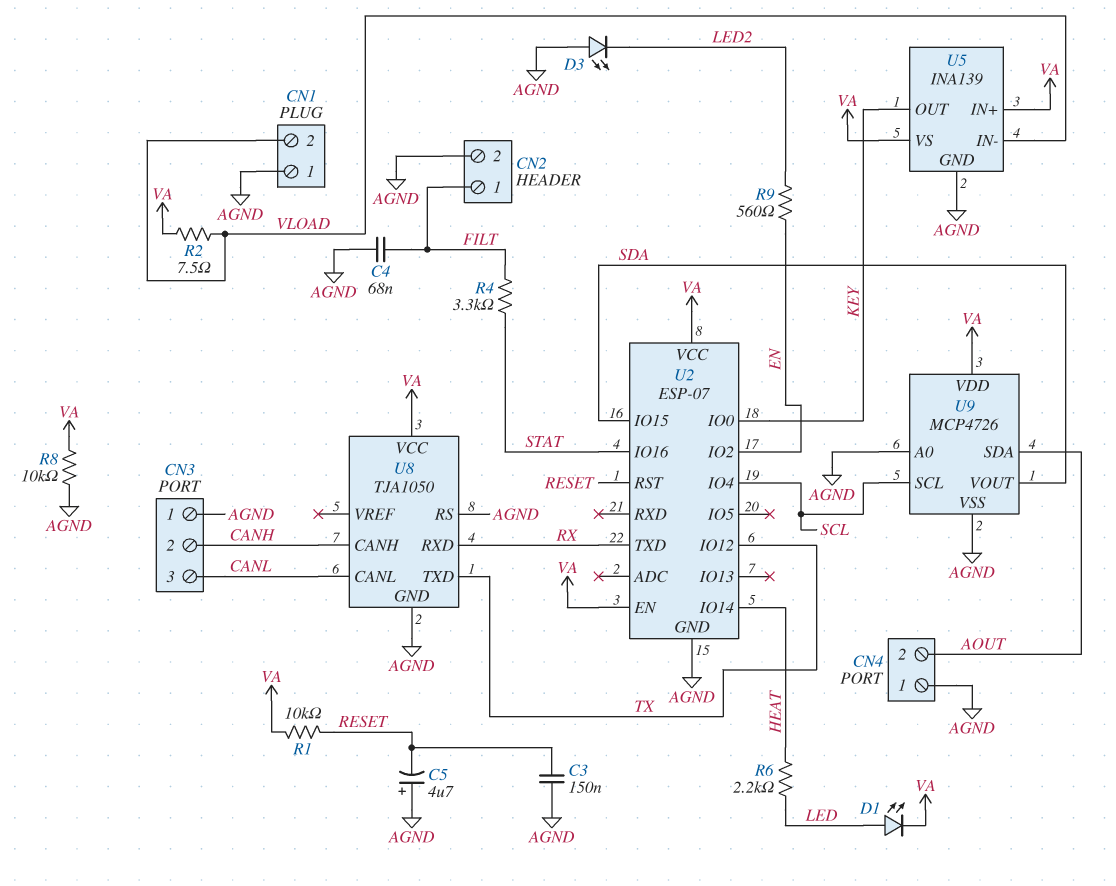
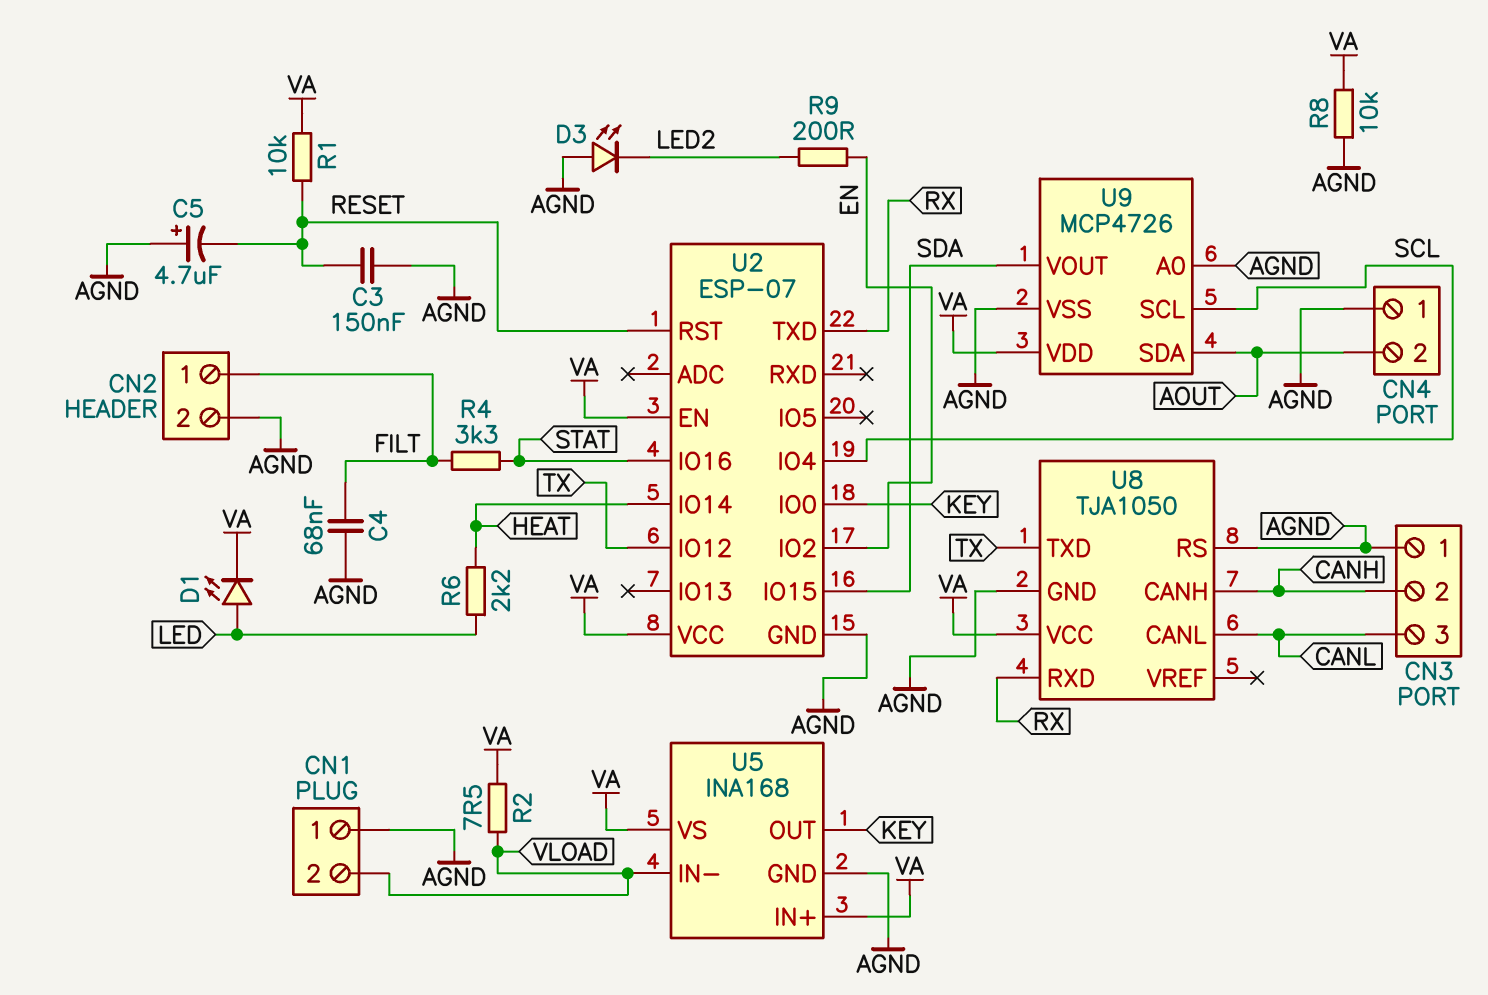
R9: 560 (EN, LED2) -> 200 (EN, LED2)
U5: INA139 -> INA168

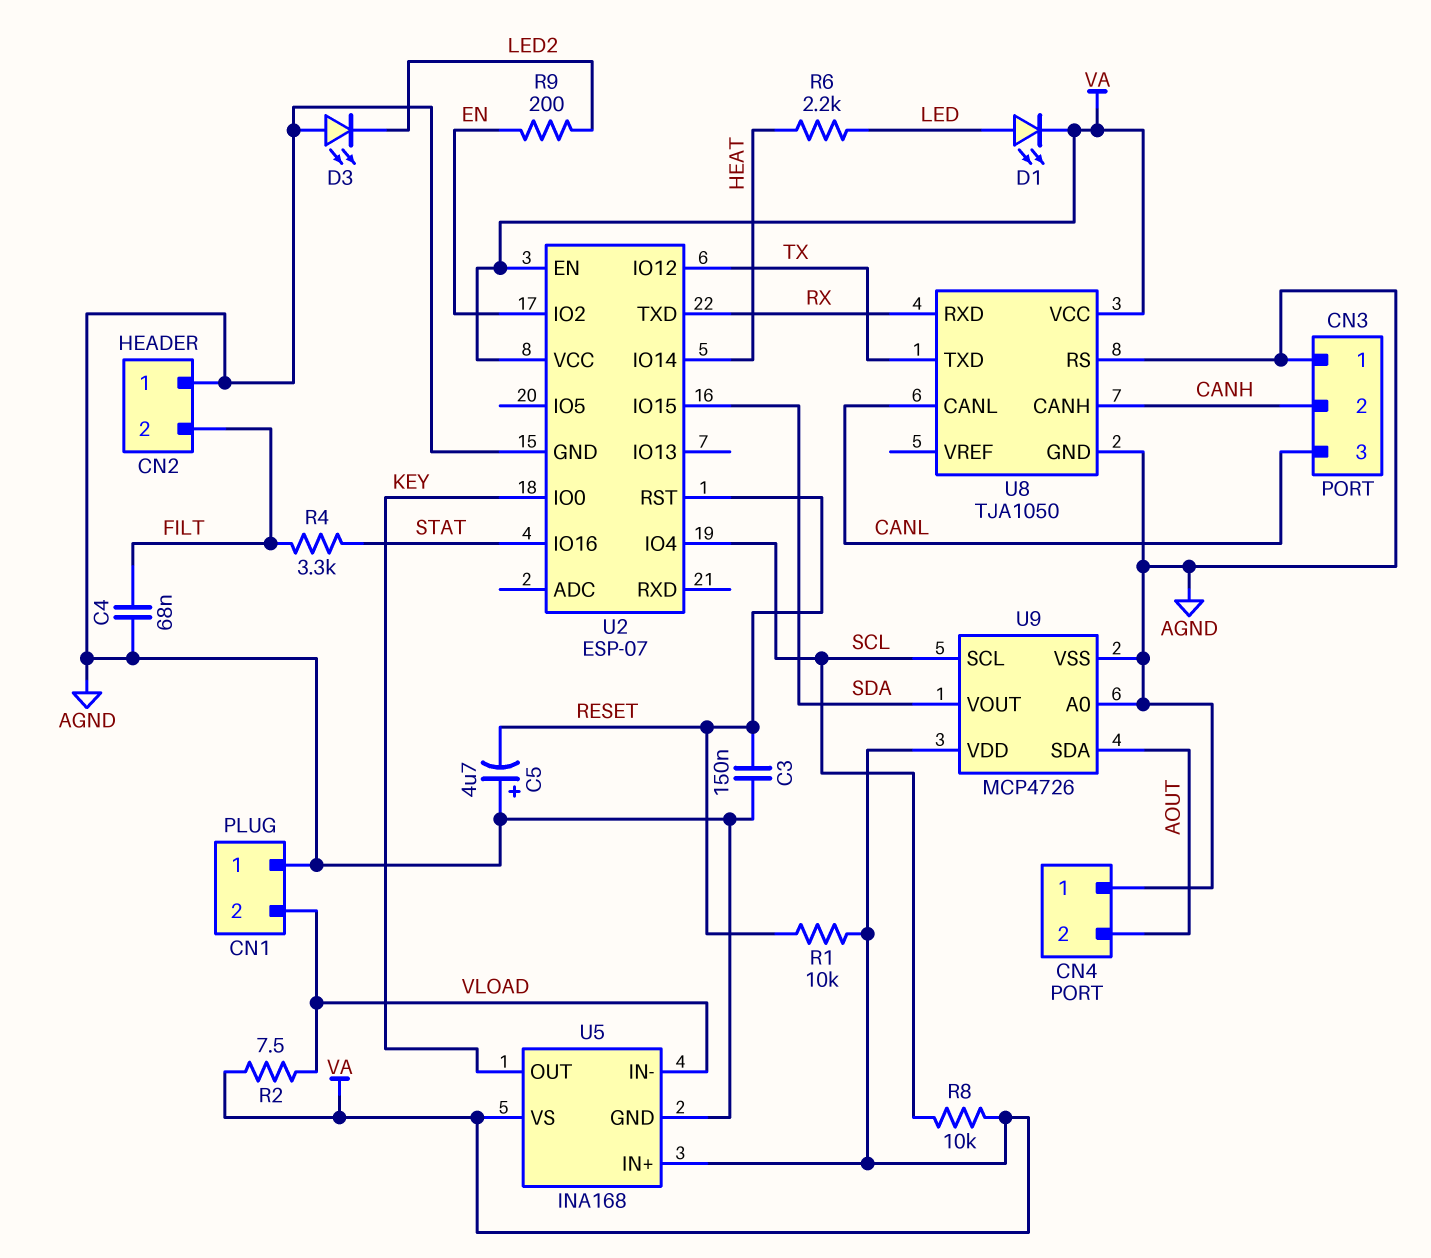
CN2 pin 1: FILT -> AGND
CN2 pin 2: AGND -> FILT
R8: 10k (AGND, VA) -> 10k (SCL, VA)

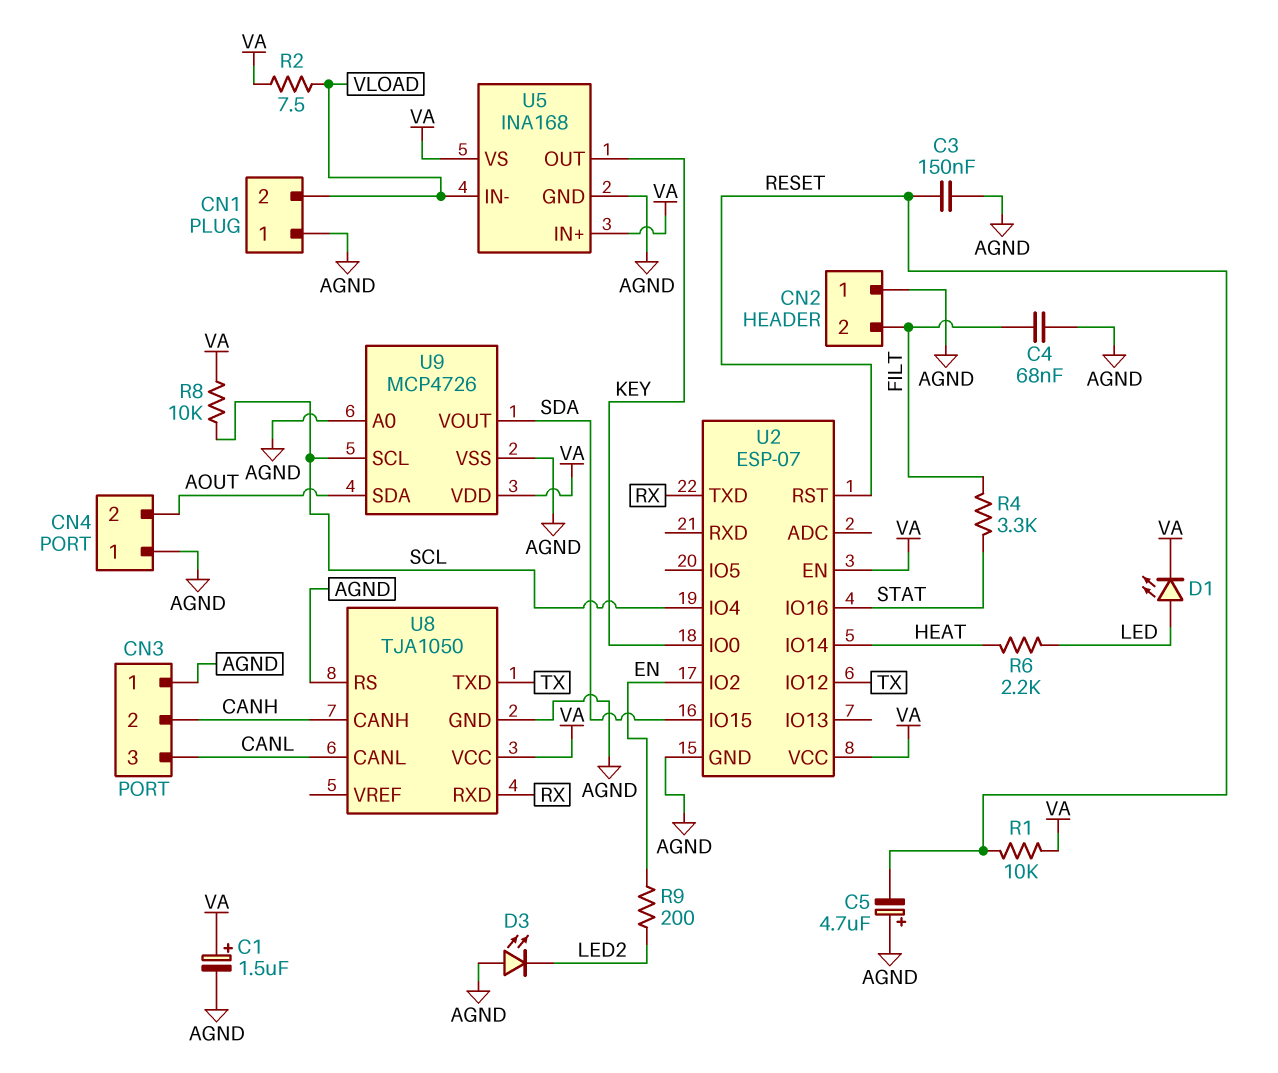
C1: none -> 1.5uF (plus VA, minus AGND)

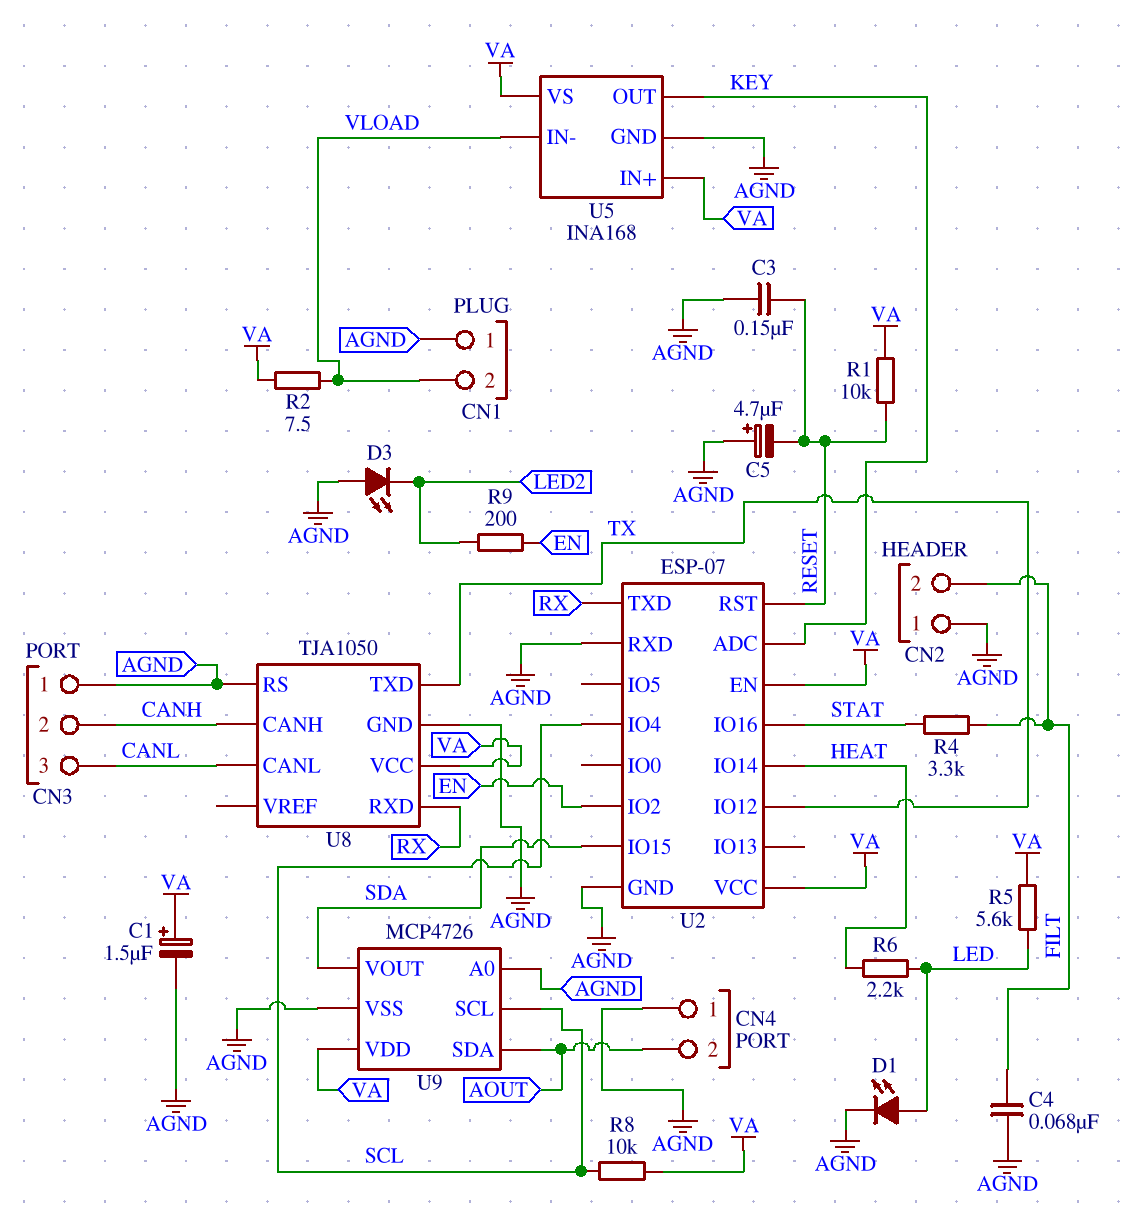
D1: LED (A LED, K VA) -> LED (A LED, K AGND)
R5: none -> 5.6k (LED, VA)
U2 pin ADC: none -> KEY
U2 pin IO0: KEY -> none
U2 pin RXD: none -> AGND

